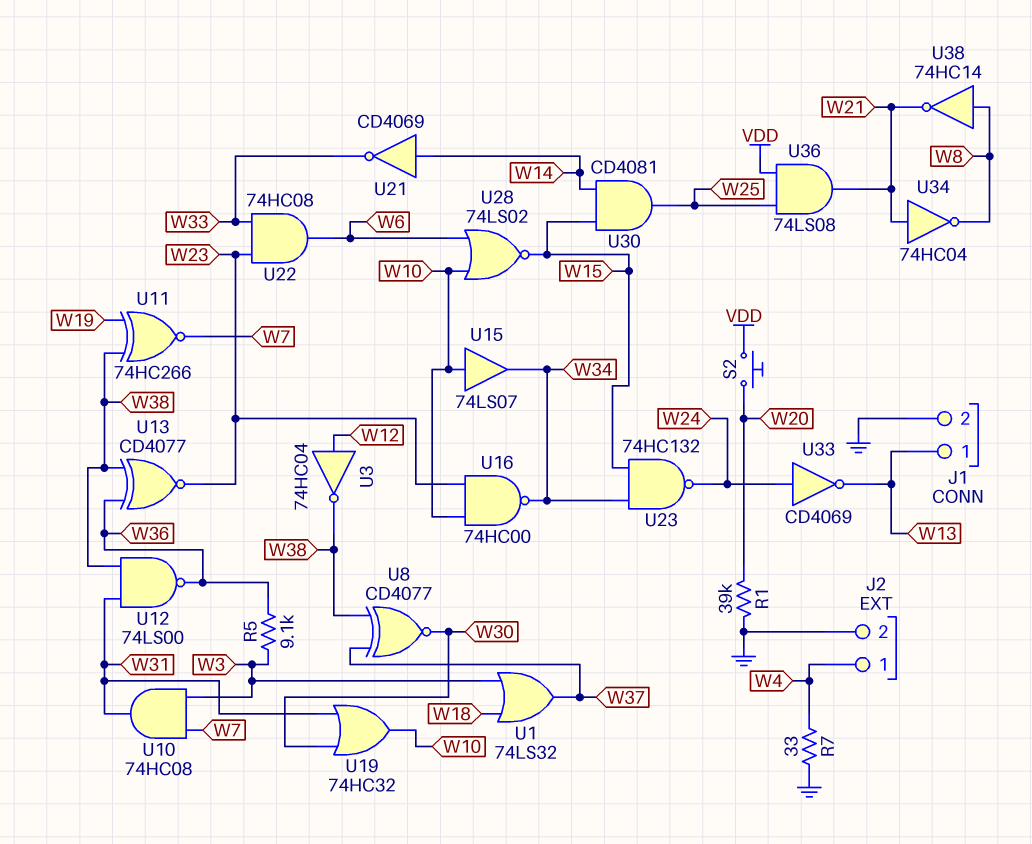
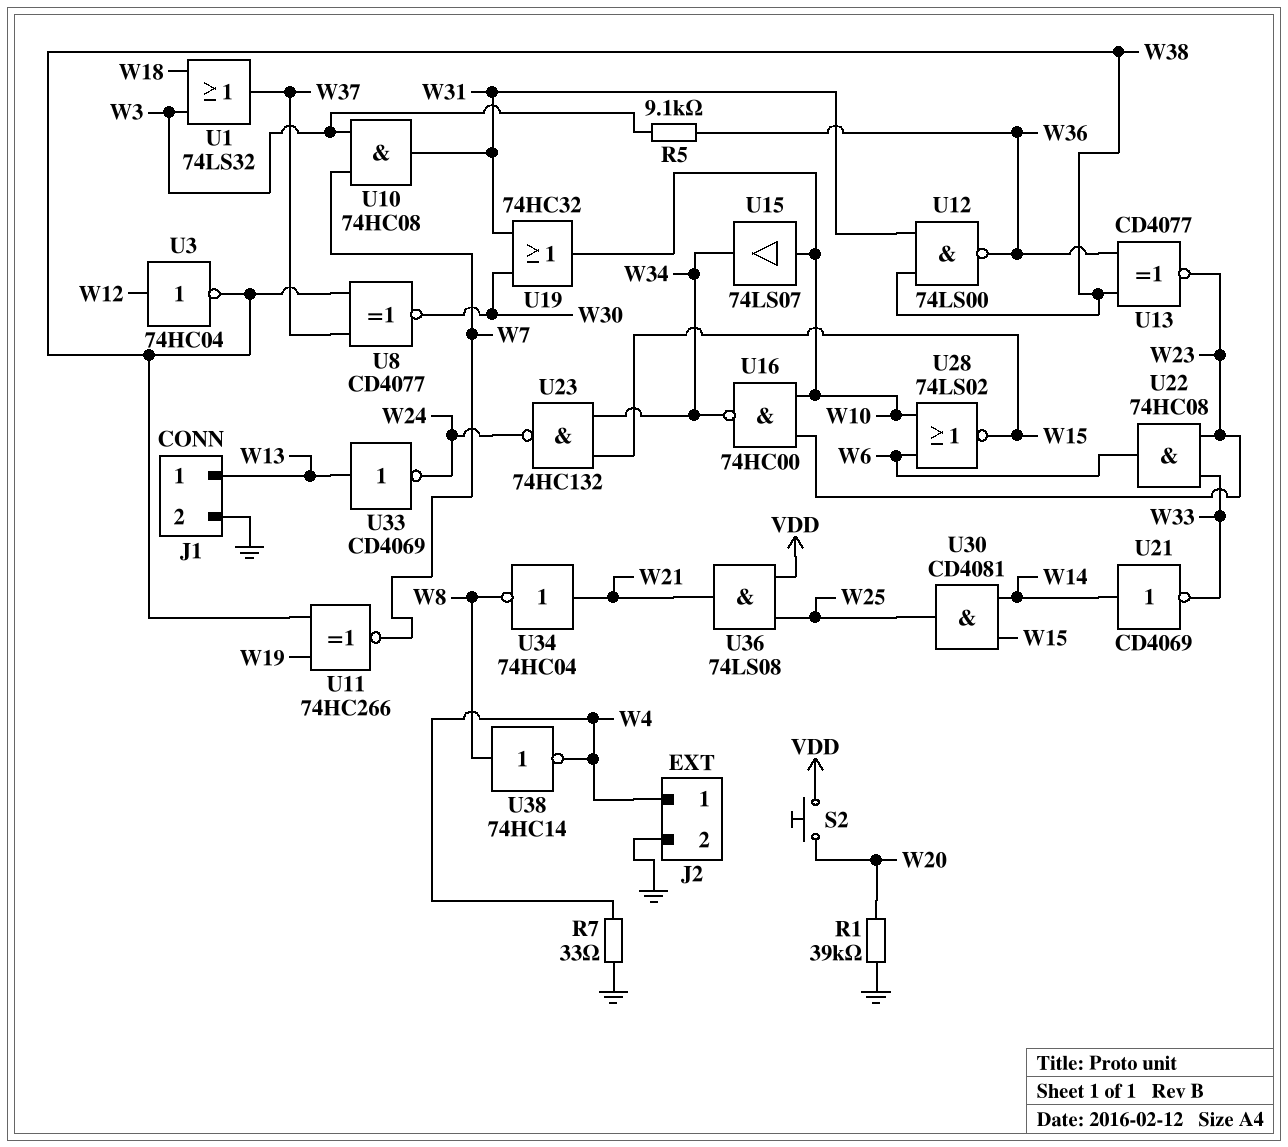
U33: NOT CD4069 (in W24, out W13) -> NOT CD4069 (in W13, out W24)
U38: NOT 74HC14 (in W8, out W21) -> NOT 74HC14 (in W8, out W4)

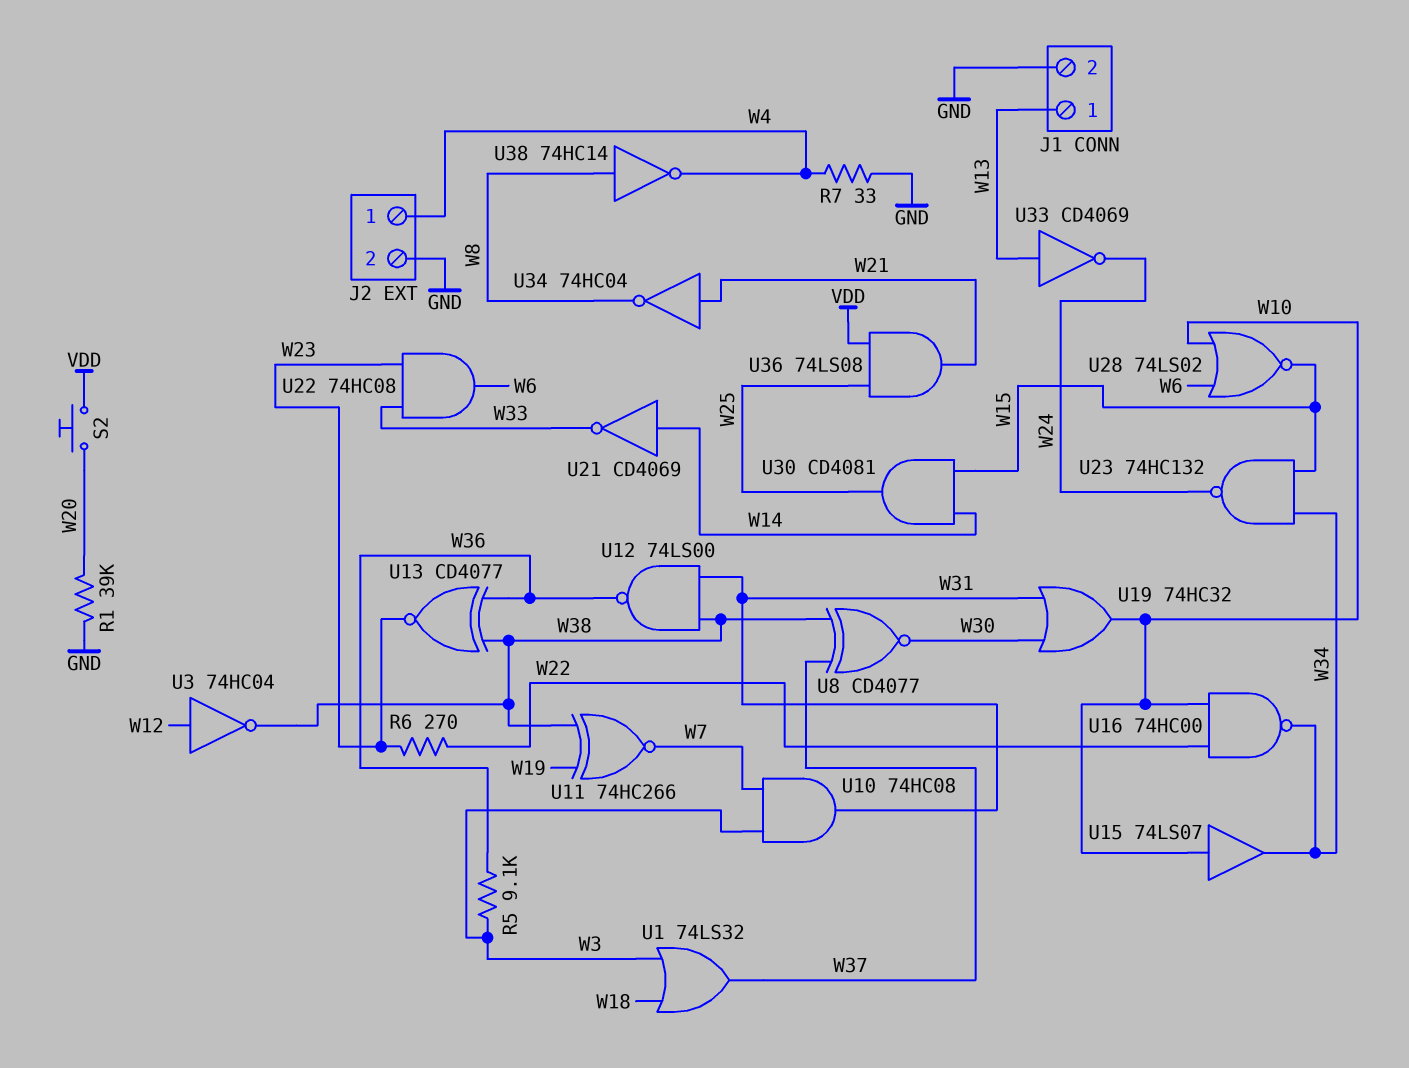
R6: none -> 270 (W22, W23)
U16: NAND 74HC00 (in W10, in W23, out W34) -> NAND 74HC00 (in W10, in W22, out W34)

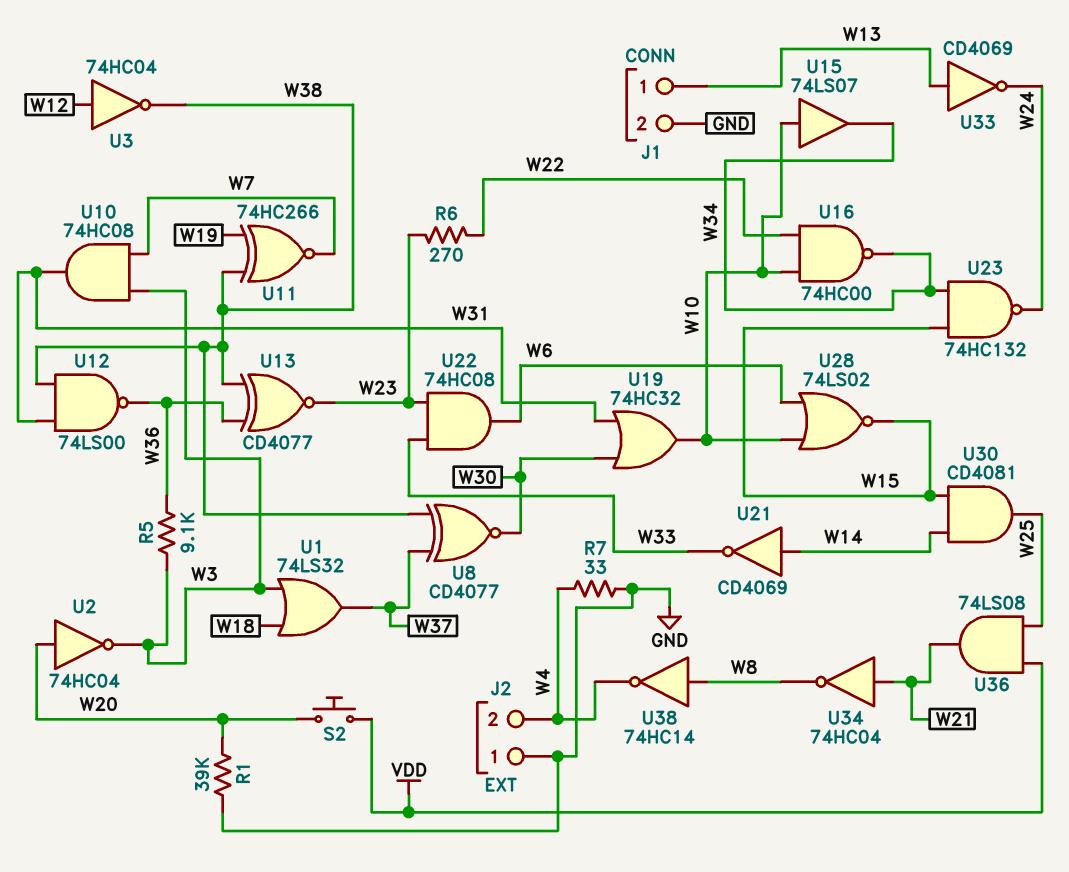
J2 pin 1: W4 -> GND
J2 pin 2: GND -> W4
U2: none -> NOT 74HC04 (in W20, out W3)

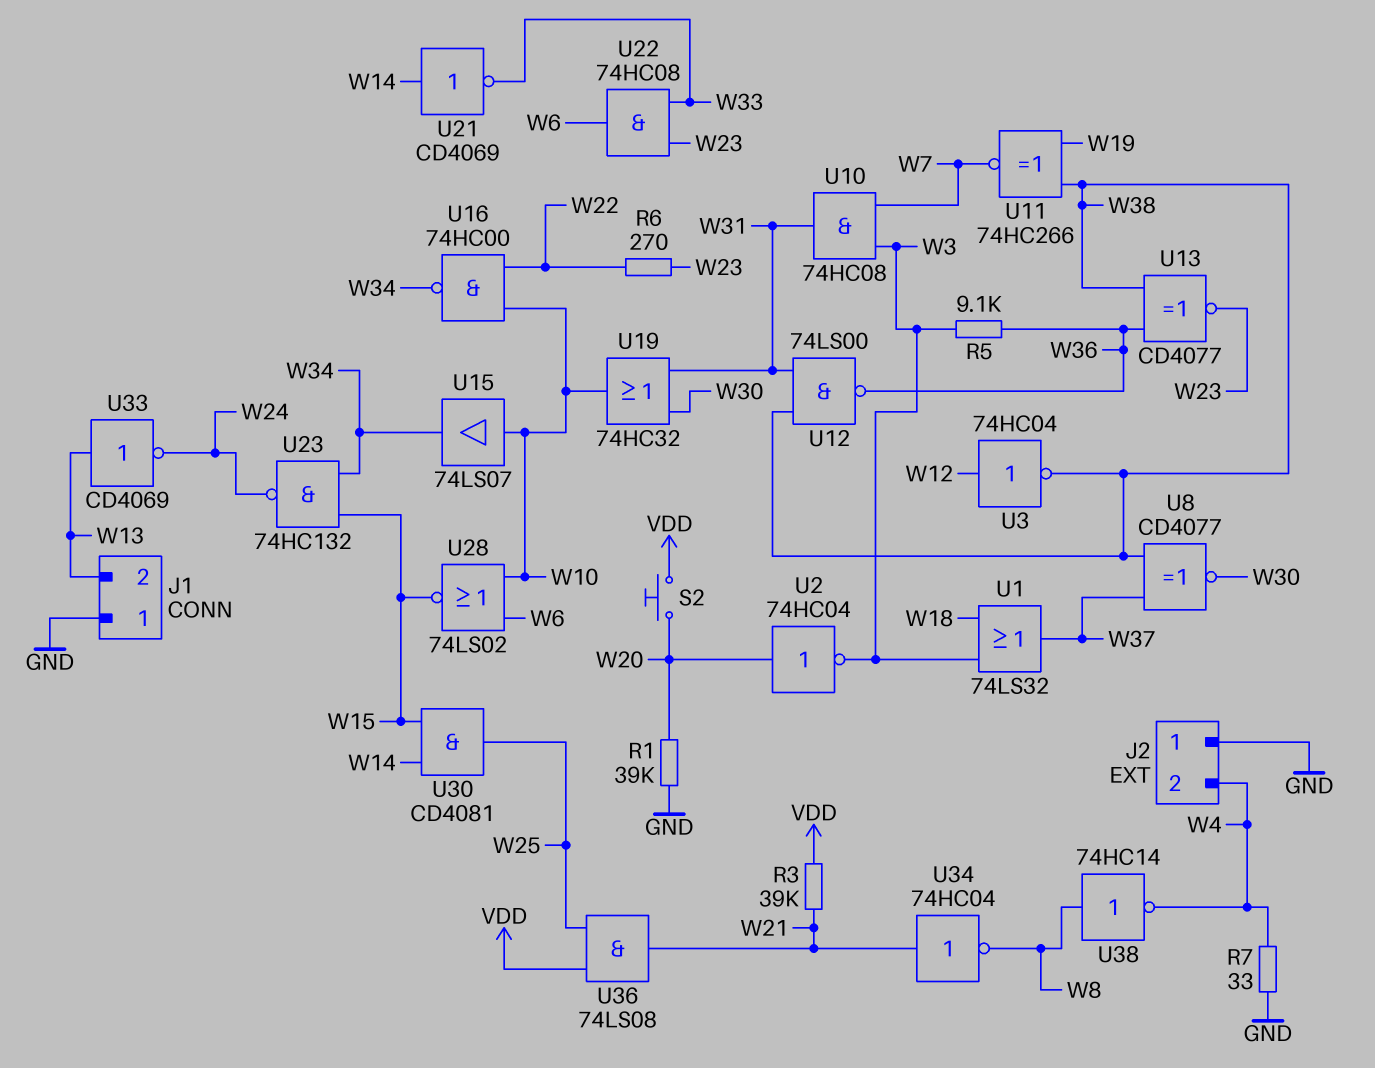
J1 pin 1: W13 -> GND
J1 pin 2: GND -> W13
R3: none -> 39k (VDD, W21)

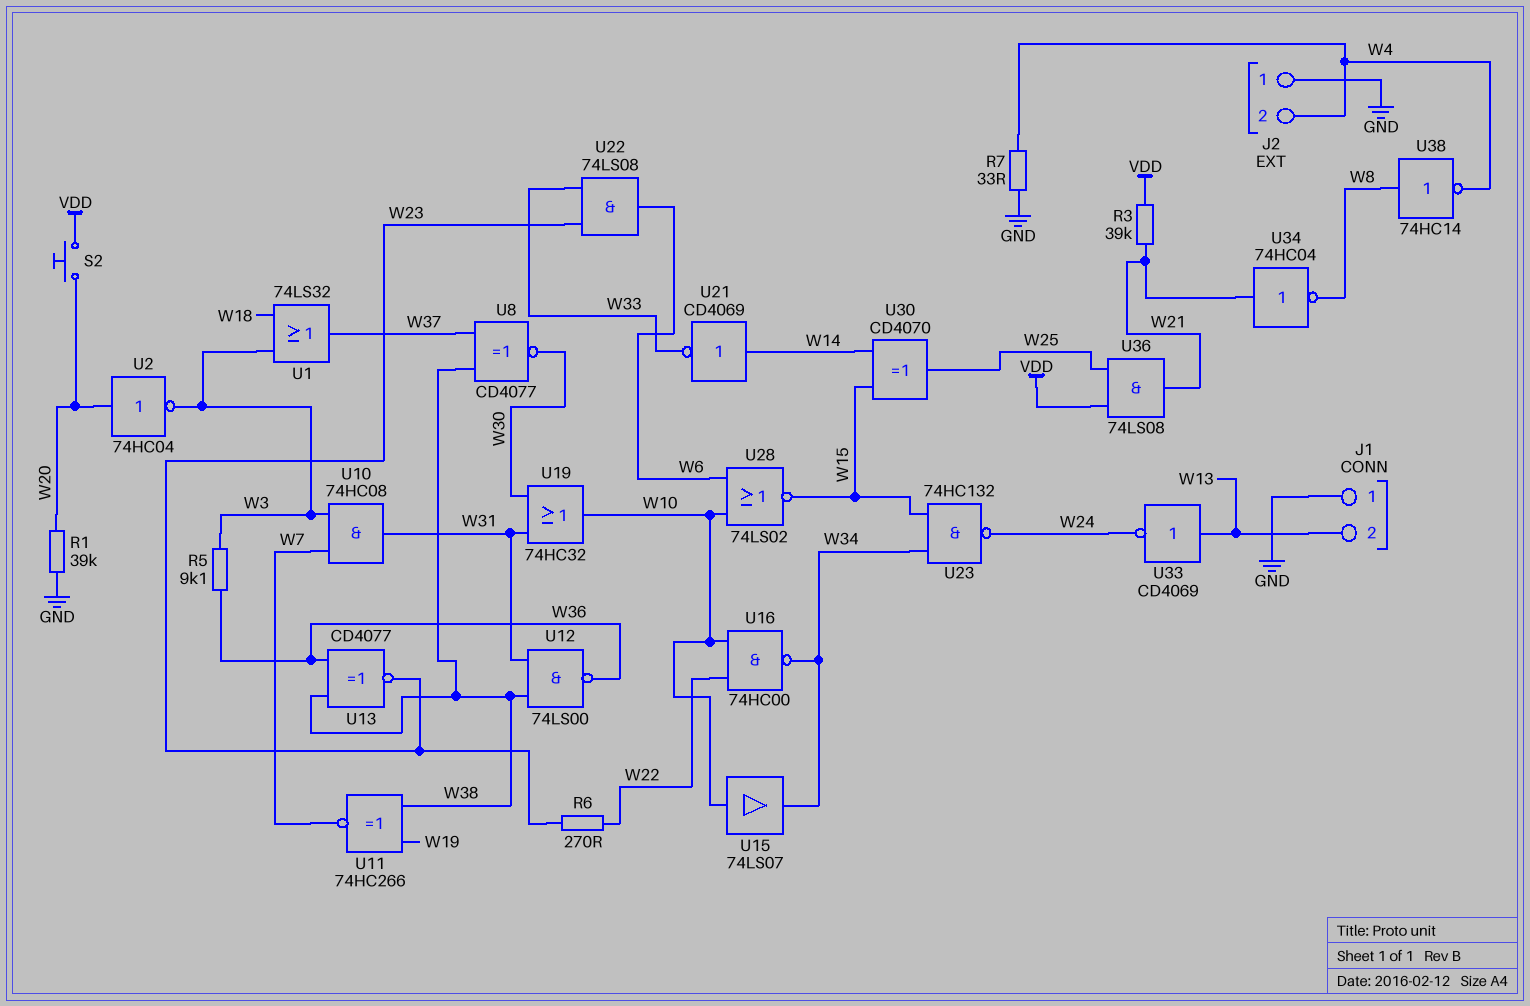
U3: NOT 74HC04 (in W12, out W38) -> none
U22: AND 74HC08 (in W23, in W33, out W6) -> AND 74LS08 (in W23, in W33, out W6)
U30: AND CD4081 (in W14, in W15, out W25) -> XOR CD4070 (in W14, in W15, out W25)

